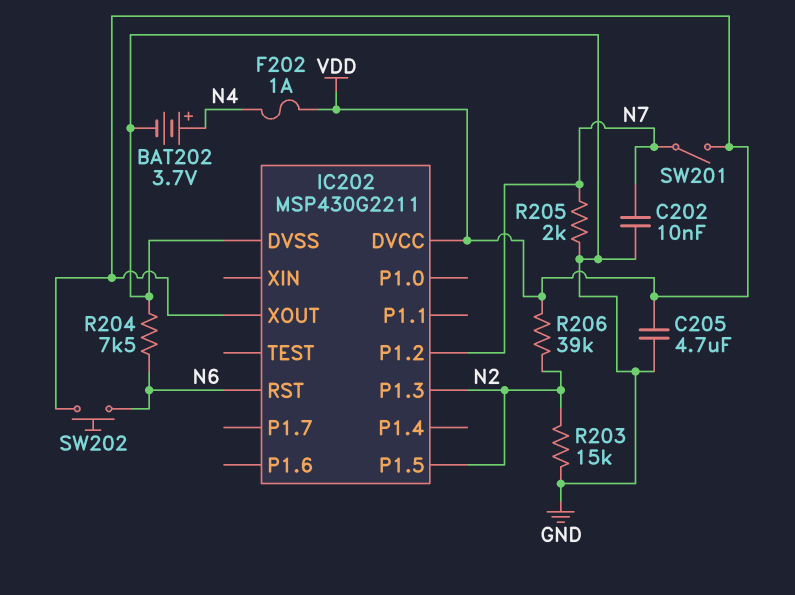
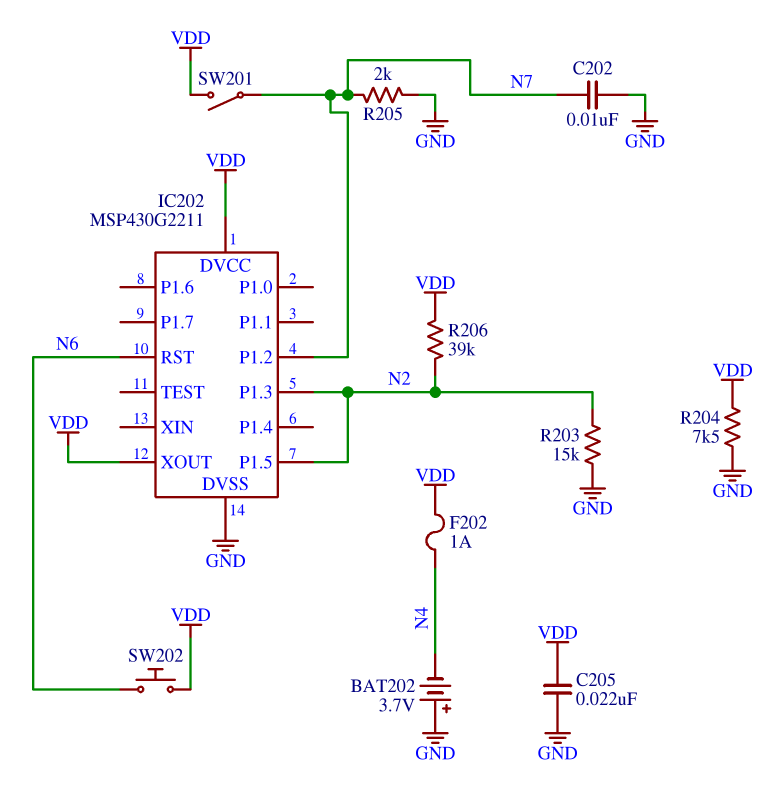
BAT202: 3.7V (plus N4, minus GND) -> 3.7V (plus GND, minus N4)
C205: 4.7uF (GND, VDD) -> 22nF (GND, VDD)
R204: 7.5k (GND, N6) -> 7.5k (GND, VDD)

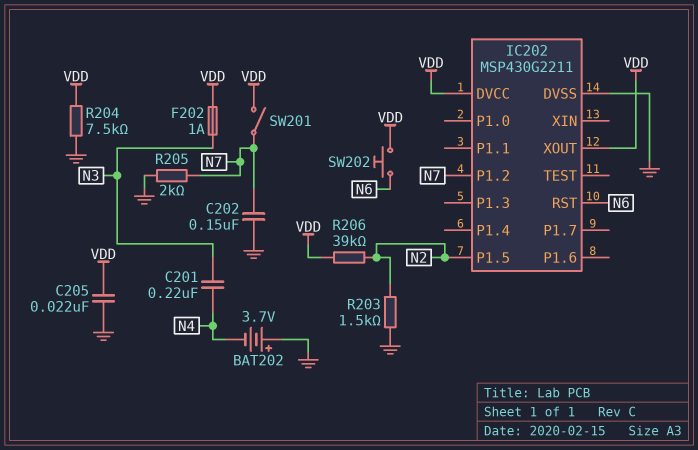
C201: none -> 220nF (N3, N4)
C202: 10nF (GND, N7) -> 150nF (GND, N7)
F202: 1A (N4, VDD) -> 1A (N3, VDD)
IC202 pin P1.3: N2 -> none
R203: 15k (GND, N2) -> 1.5k (GND, N2)

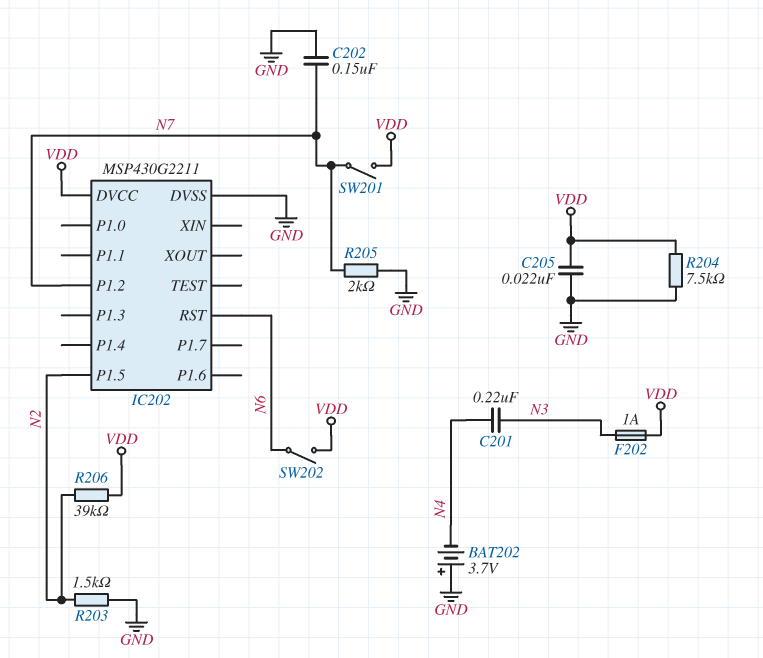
IC202 pin XOUT: VDD -> none
SW202: button (N6, VDD) -> switch (N6, VDD)

